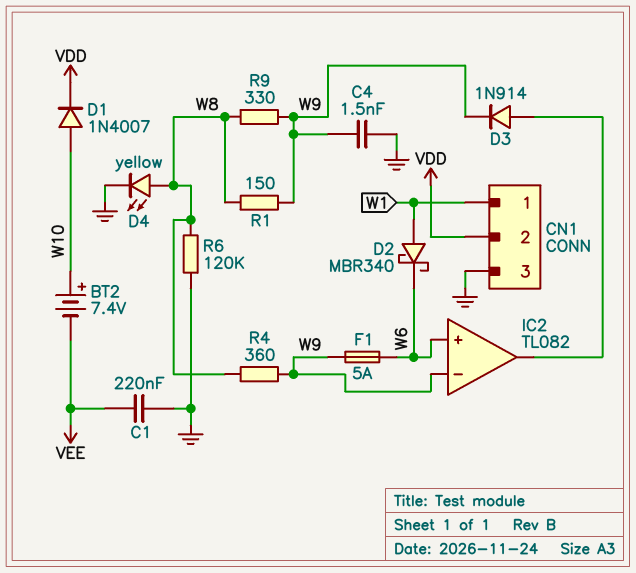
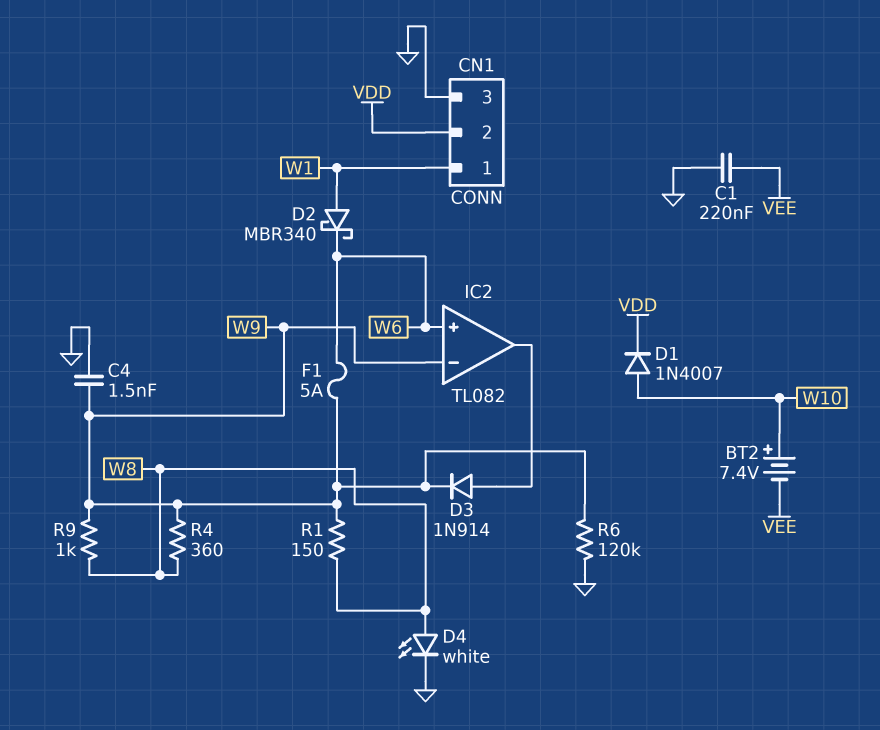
D4: LED yellow (A W8, K GND) -> LED white (A W8, K GND)
R6: 120k (GND, W8) -> 120k (GND, W9)
R9: 330 (W8, W9) -> 1k (W8, W9)

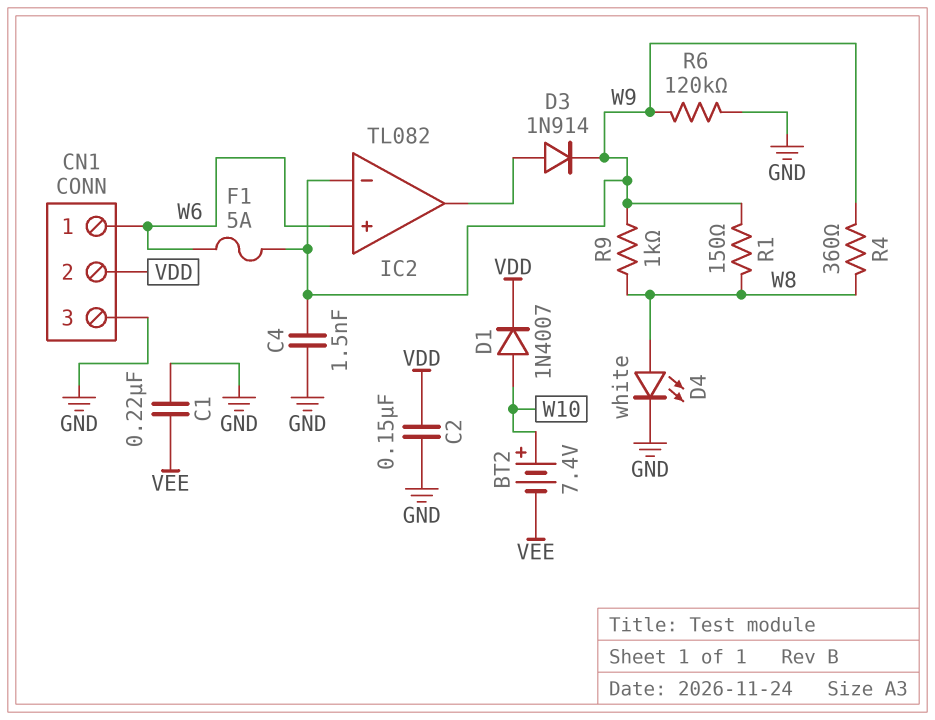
C2: none -> 150nF (GND, VDD)
CN1 pin 1: W1 -> W6
D2: schottky MBR340 (A W1, K W6) -> none

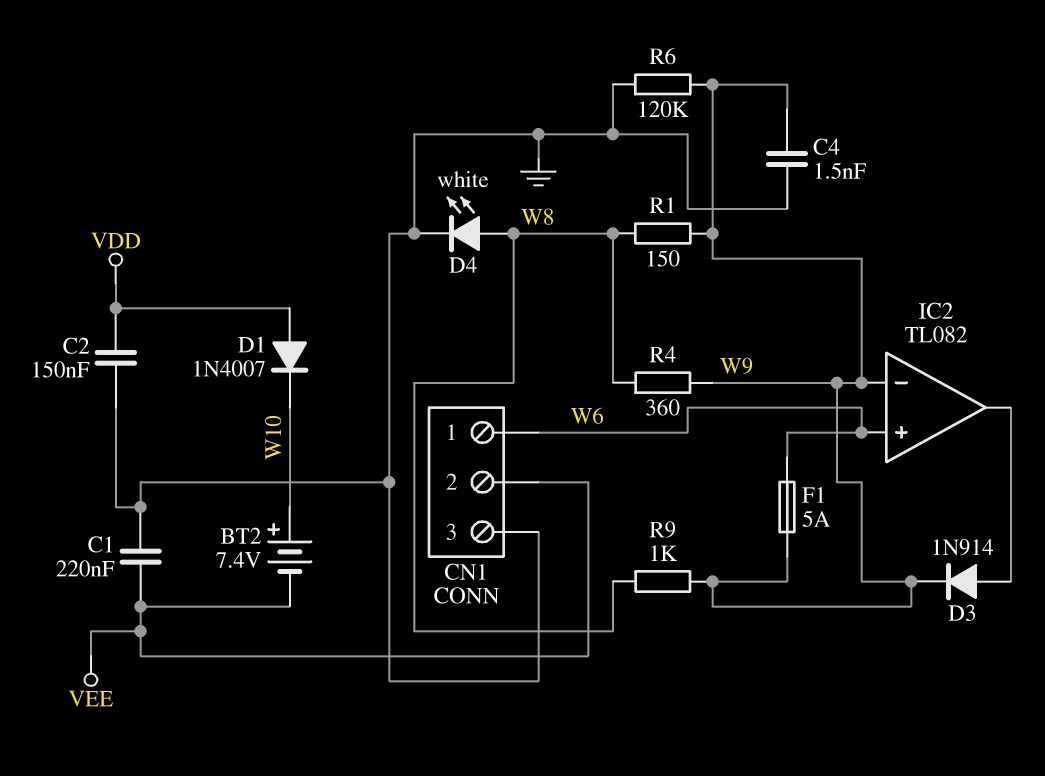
CN1 pin 2: VDD -> VEE
D1: diode 1N4007 (A W10, K VDD) -> diode 1N4007 (A VDD, K W10)

